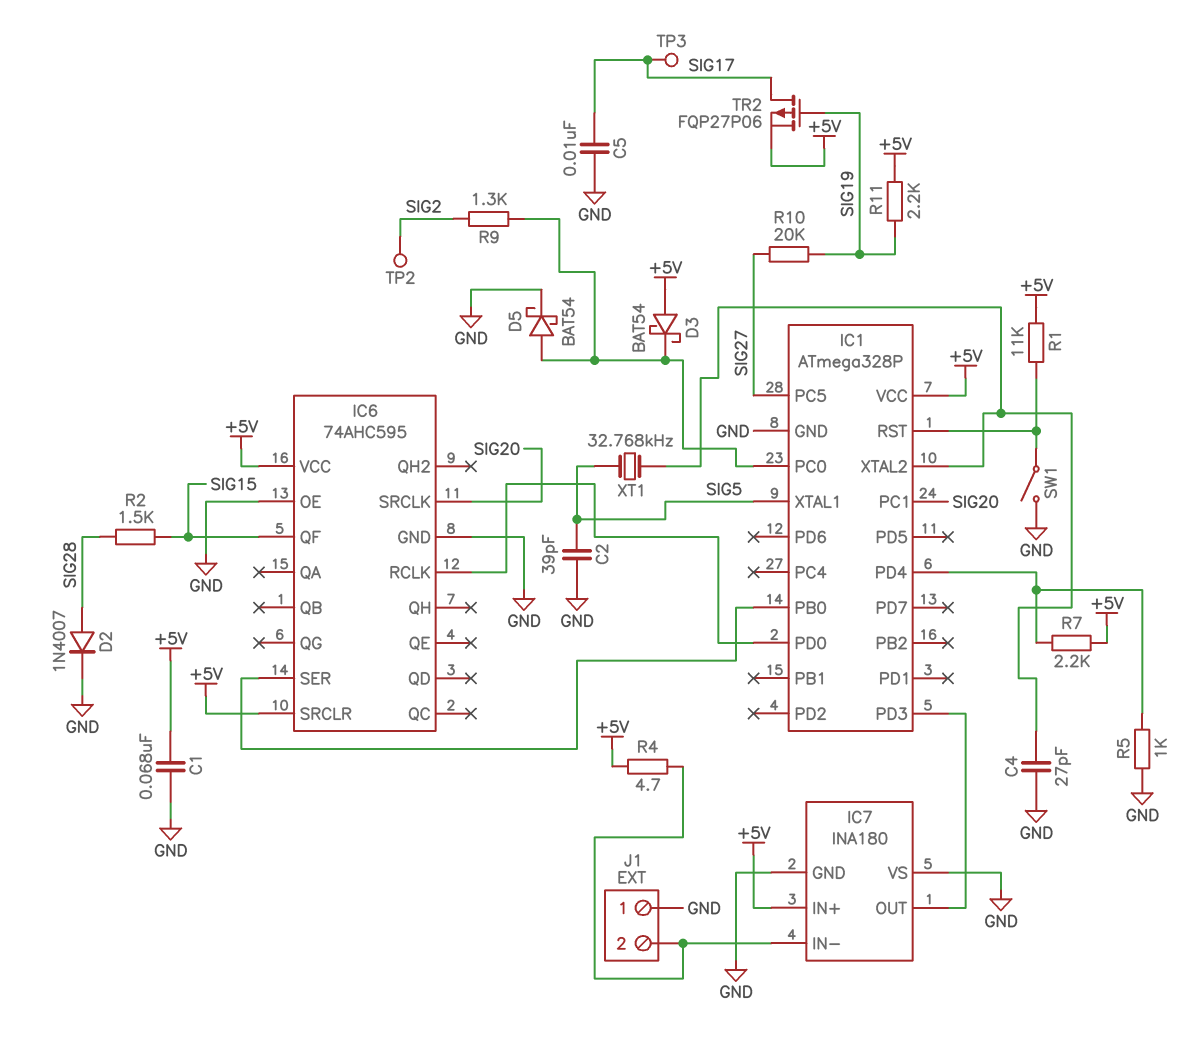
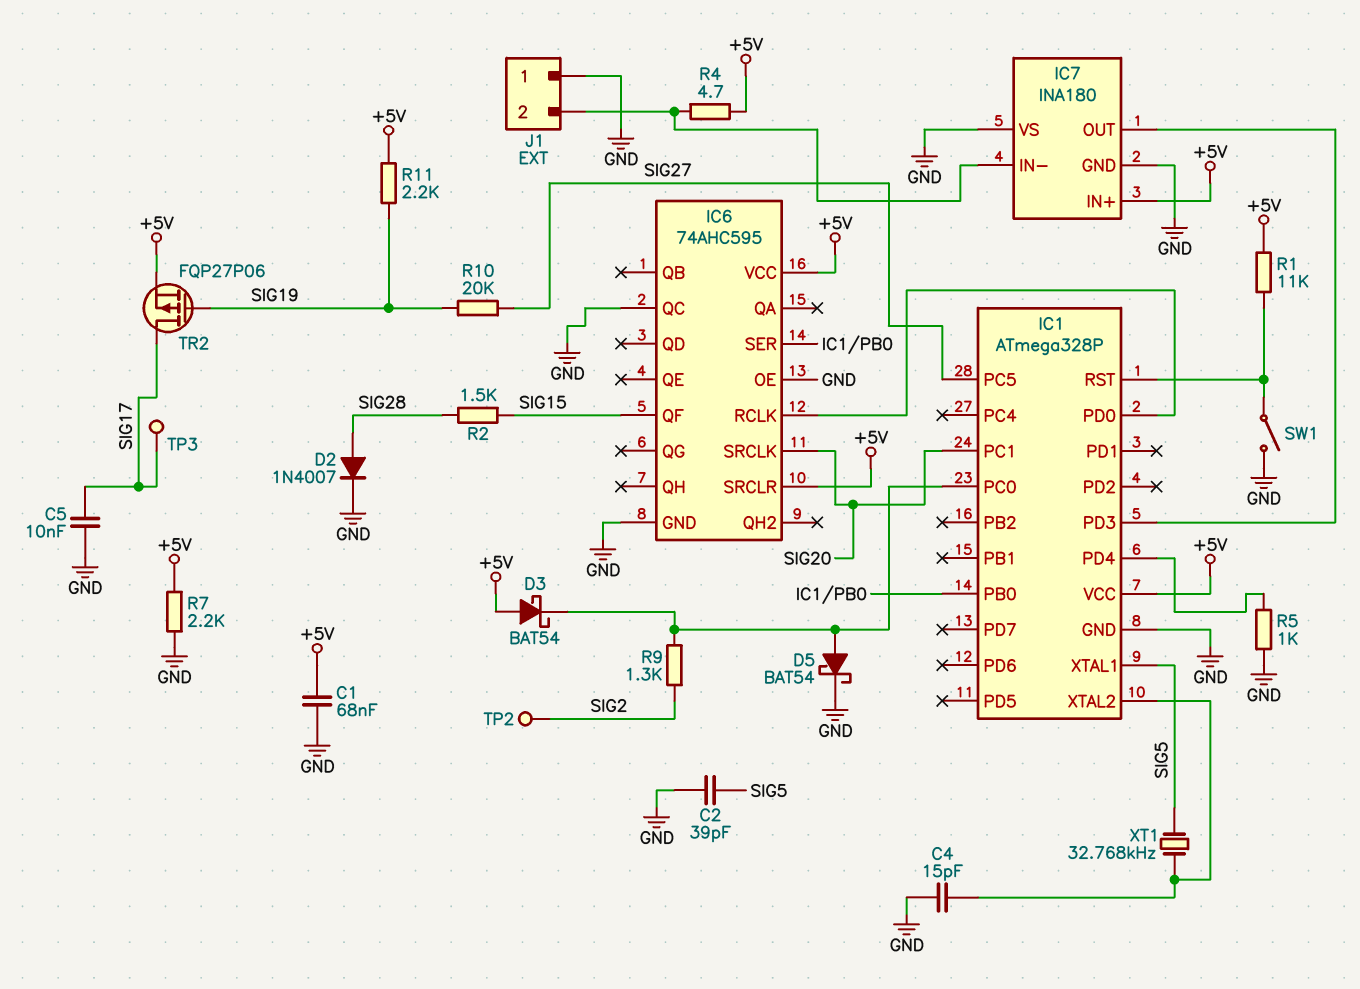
C4: 27pF (GND, IC1/XTAL2) -> 15pF (GND, IC1/XTAL2)
IC6 pin QC: none -> GND
R7: 2.2k (+5V, IC1/PD4) -> 2.2k (+5V, GND)

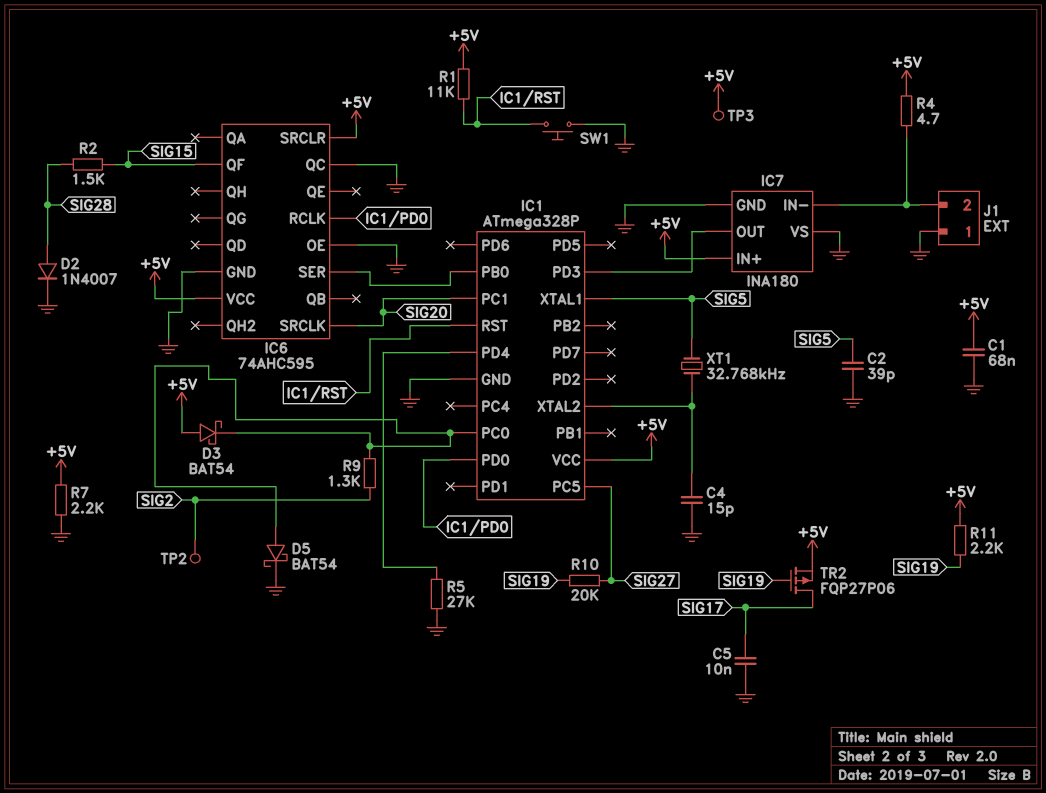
R5: 1k (GND, IC1/PD4) -> 27k (GND, IC1/PD4)
SW1: switch (GND, IC1/RST) -> button (GND, IC1/RST)
TP3: test point (SIG17) -> test point (+5V)

